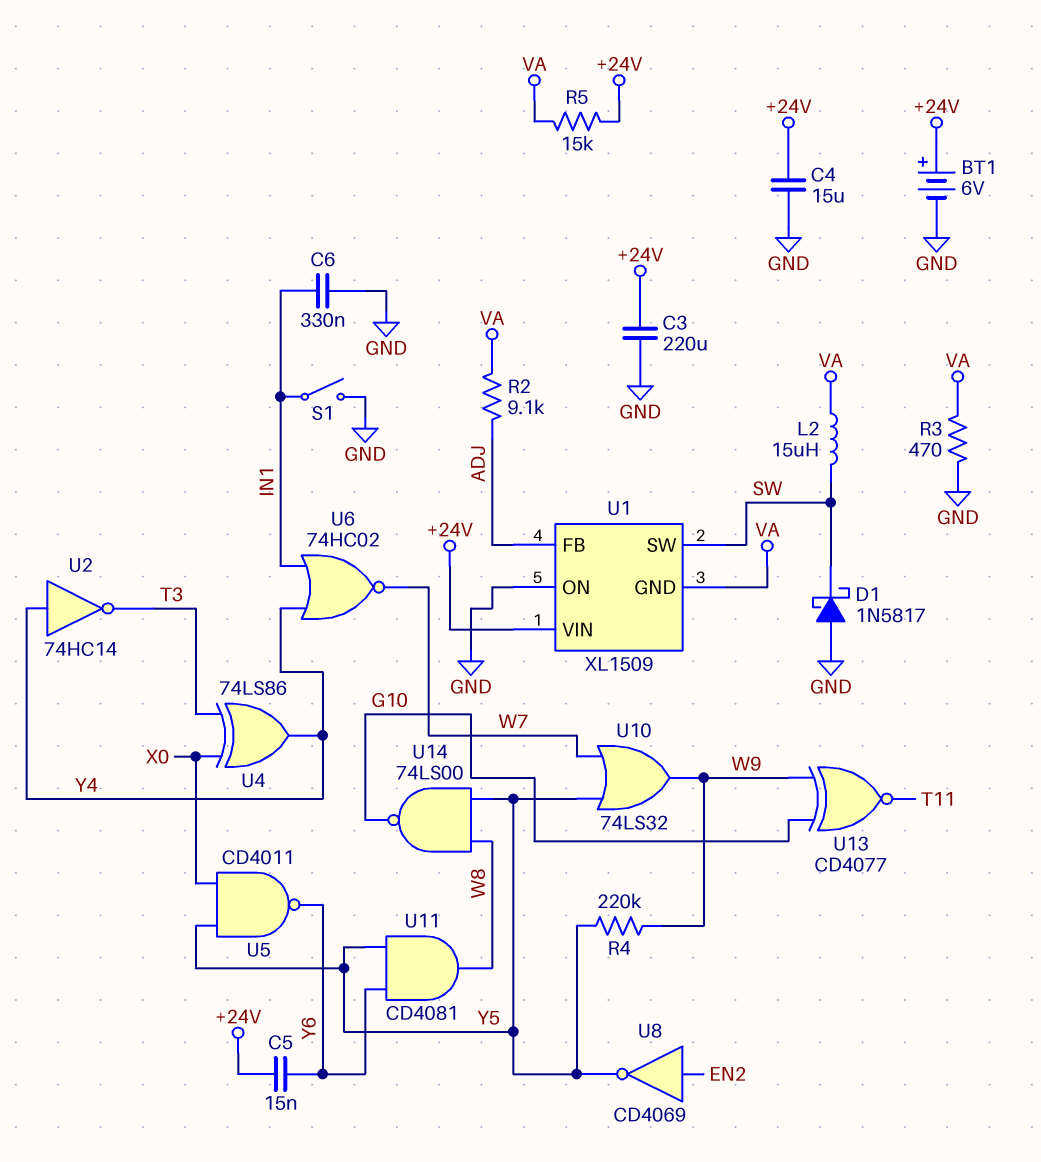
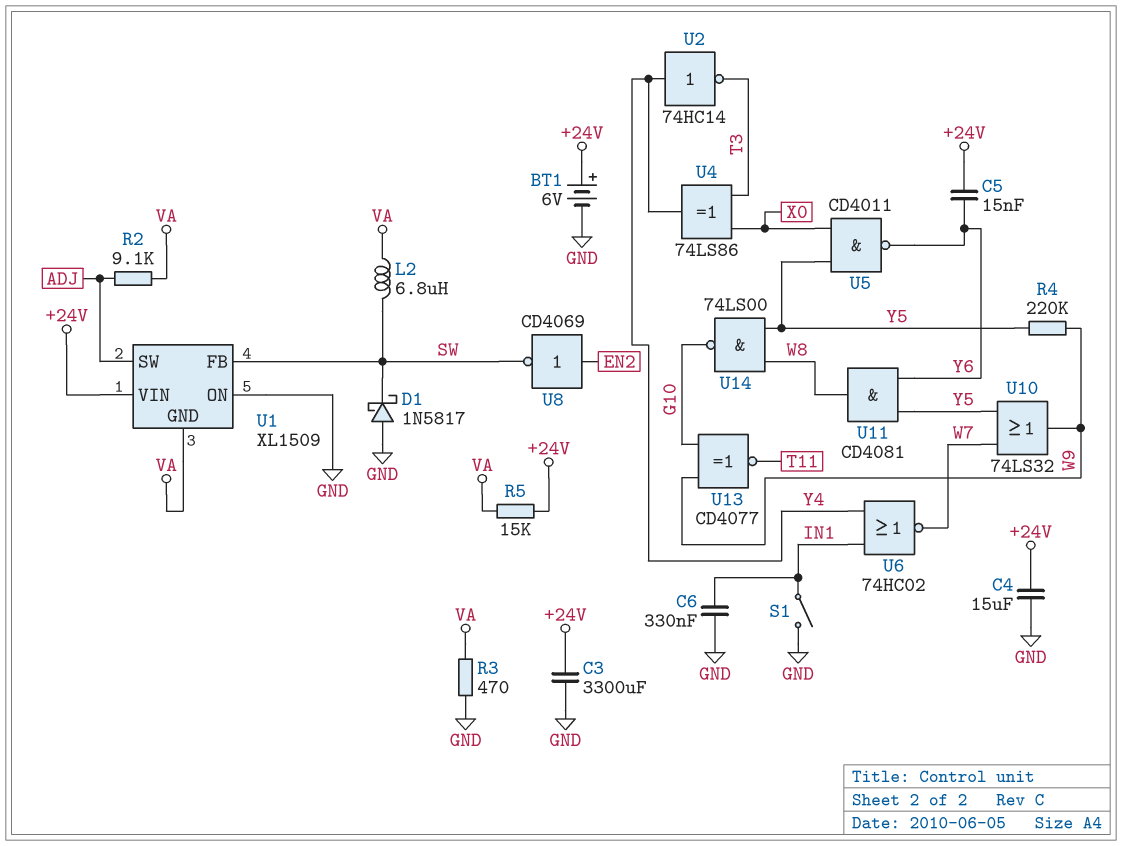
C3: 220uF (+24V, GND) -> 3300uF (+24V, GND)
L2: 15uH (SW, VA) -> 6.8uH (SW, VA)
U1 pin FB: ADJ -> SW
U1 pin SW: SW -> ADJ
U8: NOT CD4069 (in EN2, out Y5) -> NOT CD4069 (in EN2, out SW)

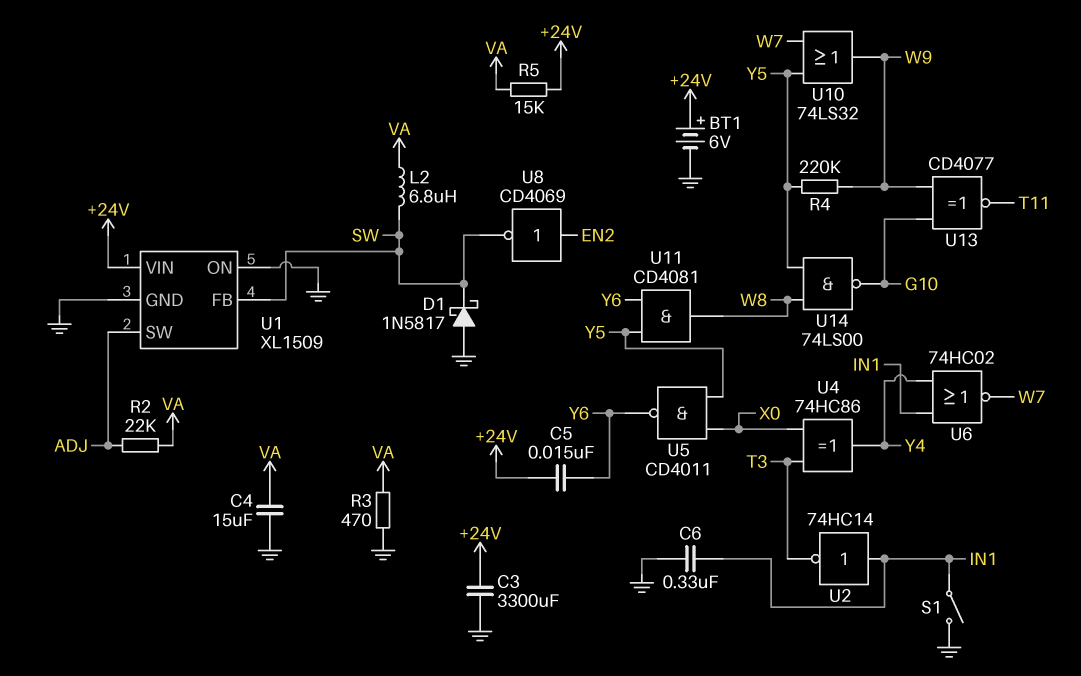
C4: 15uF (+24V, GND) -> 15uF (GND, VA)
R2: 9.1k (ADJ, VA) -> 22k (ADJ, VA)
U1 pin GND: VA -> GND
U2: NOT 74HC14 (in Y4, out T3) -> NOT 74HC14 (in IN1, out T3)
U4: XOR 74LS86 (in T3, in X0, out Y4) -> XOR 74HC86 (in T3, in X0, out Y4)

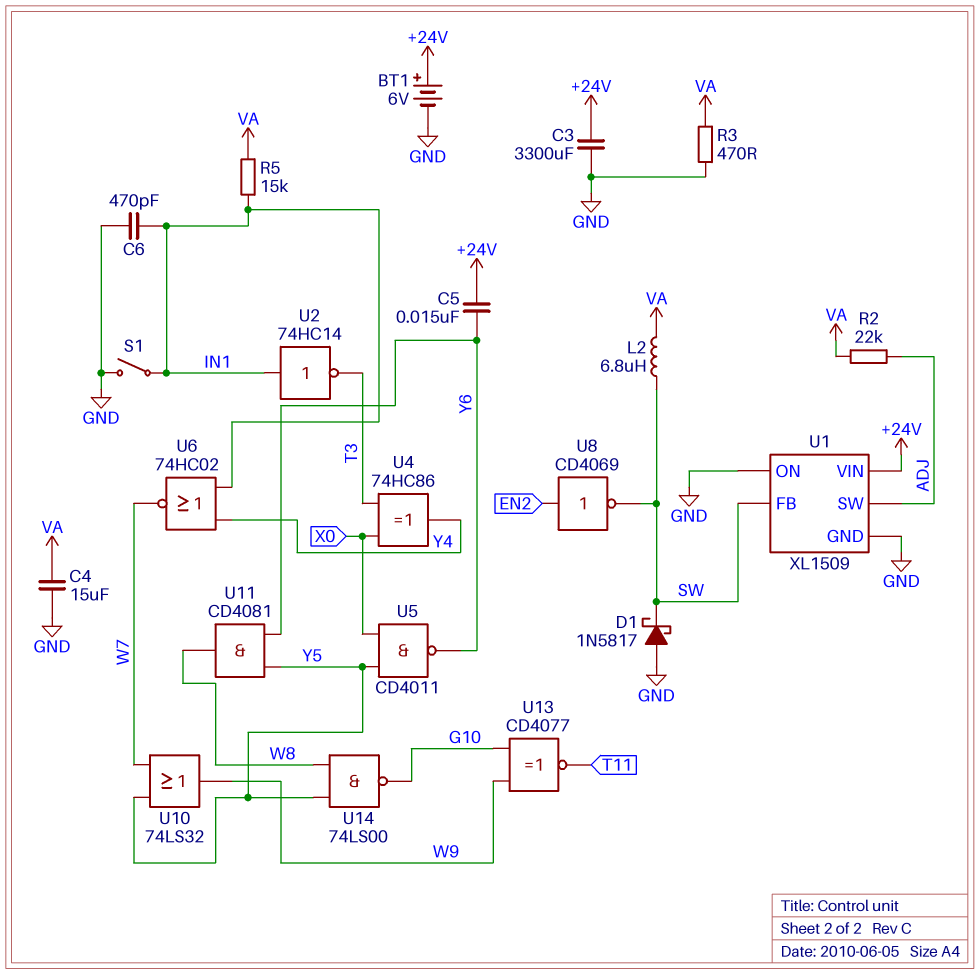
C6: 330nF (GND, IN1) -> 470pF (GND, IN1)
R4: 220k (W9, Y5) -> none
R5: 15k (+24V, VA) -> 15k (IN1, VA)

